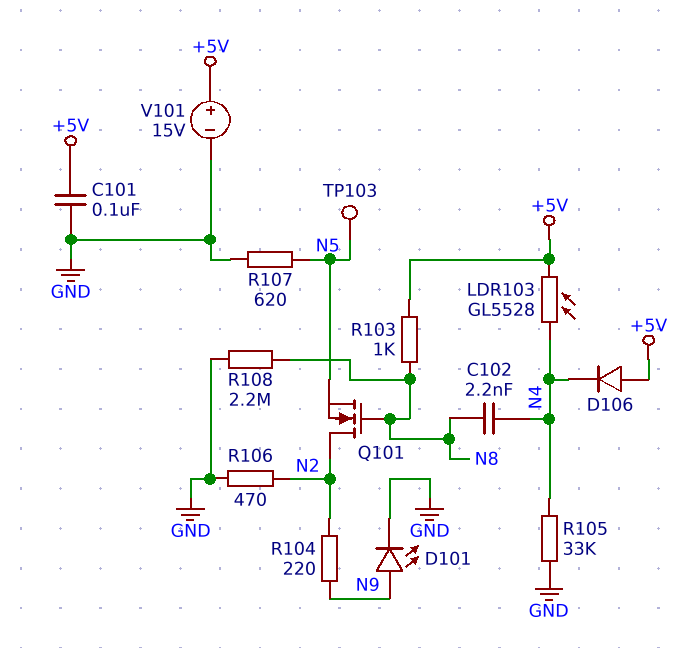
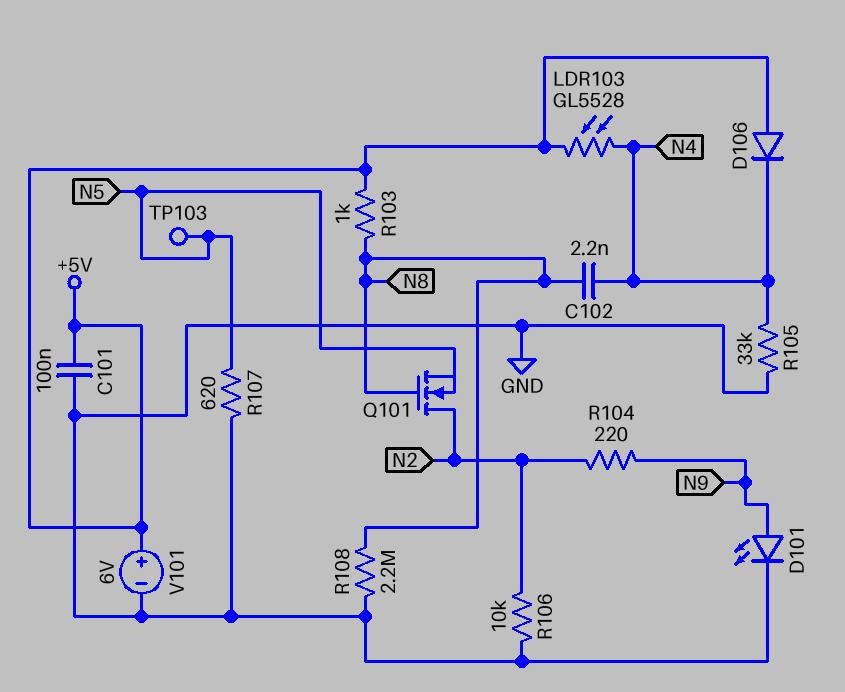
R106: 470 (GND, N2) -> 10k (GND, N2)
V101: 15V (plus +5V, minus GND) -> 6V (plus +5V, minus GND)

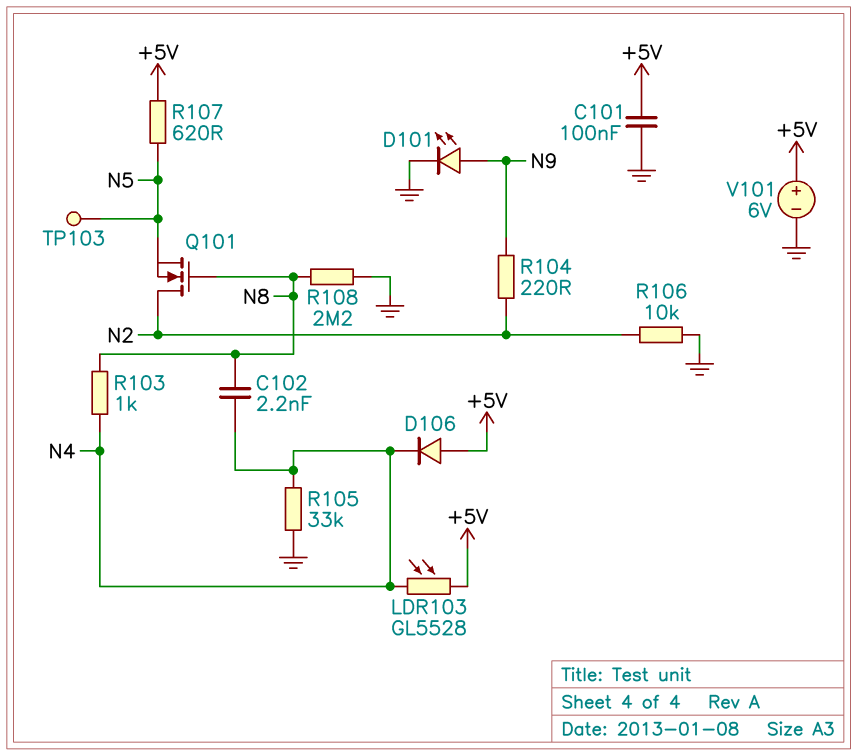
R103: 1k (+5V, N8) -> 1k (N4, N8)
R107: 620 (GND, N5) -> 620 (+5V, N5)

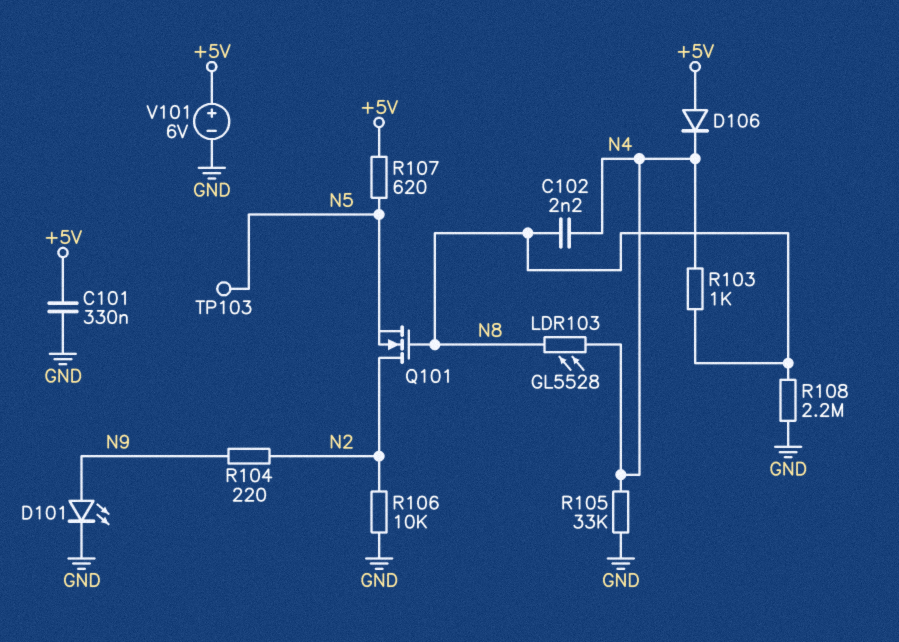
C101: 100nF (+5V, GND) -> 330nF (+5V, GND)
LDR103: GL5528 (+5V, N4) -> GL5528 (N4, N8)

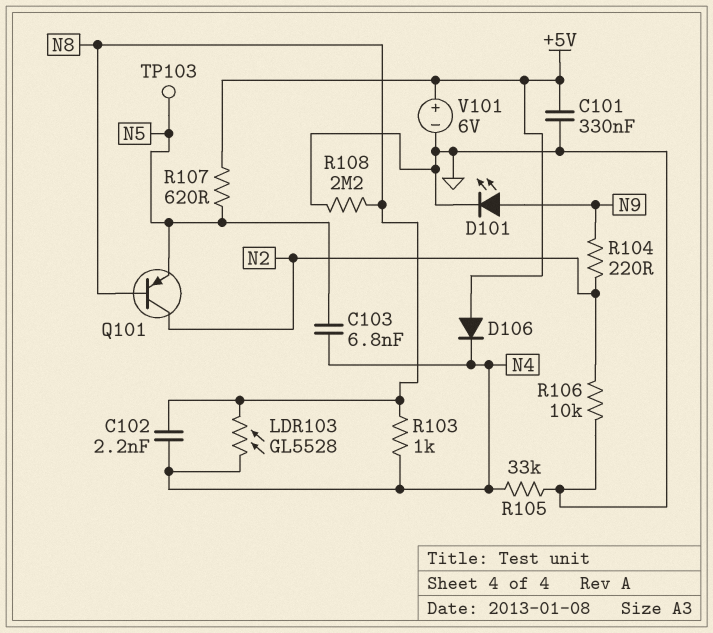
C103: none -> 6.8nF (N4, N5)
Q101: NMOS (G N8, D N2, S N5) -> PNP (B N8, C N2, E N5)

